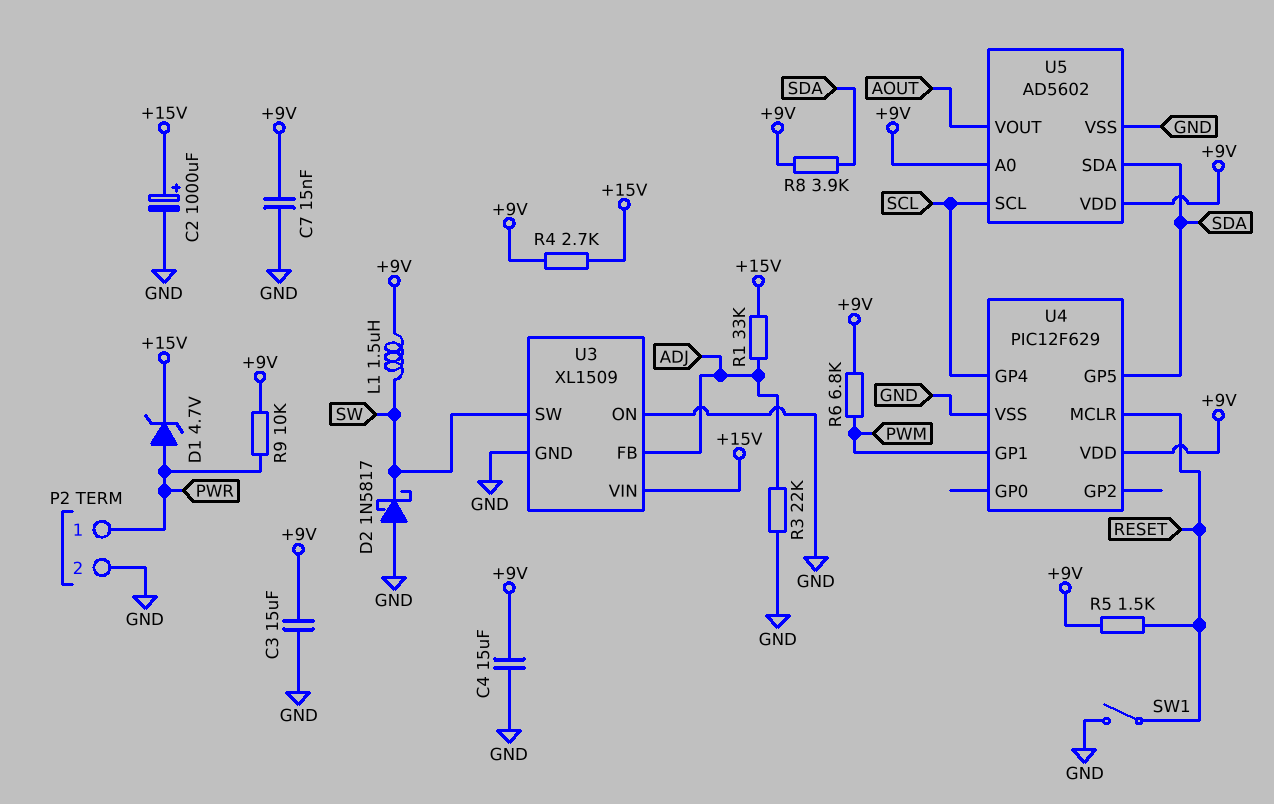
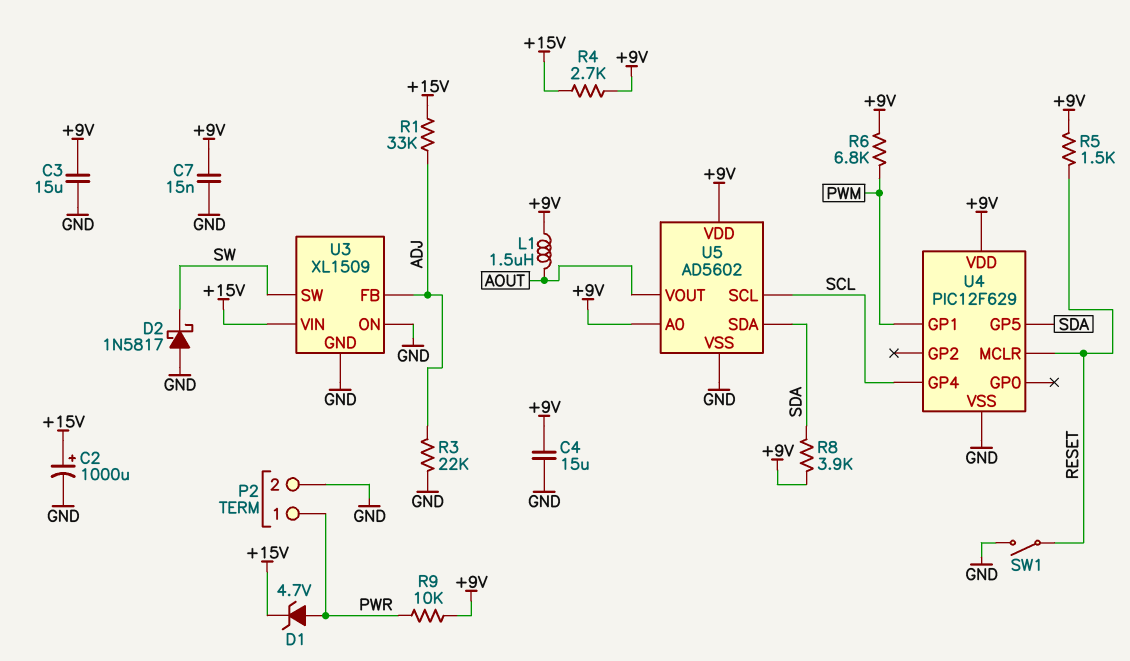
L1: 1.5uH (+9V, SW) -> 1.5uH (+9V, AOUT)

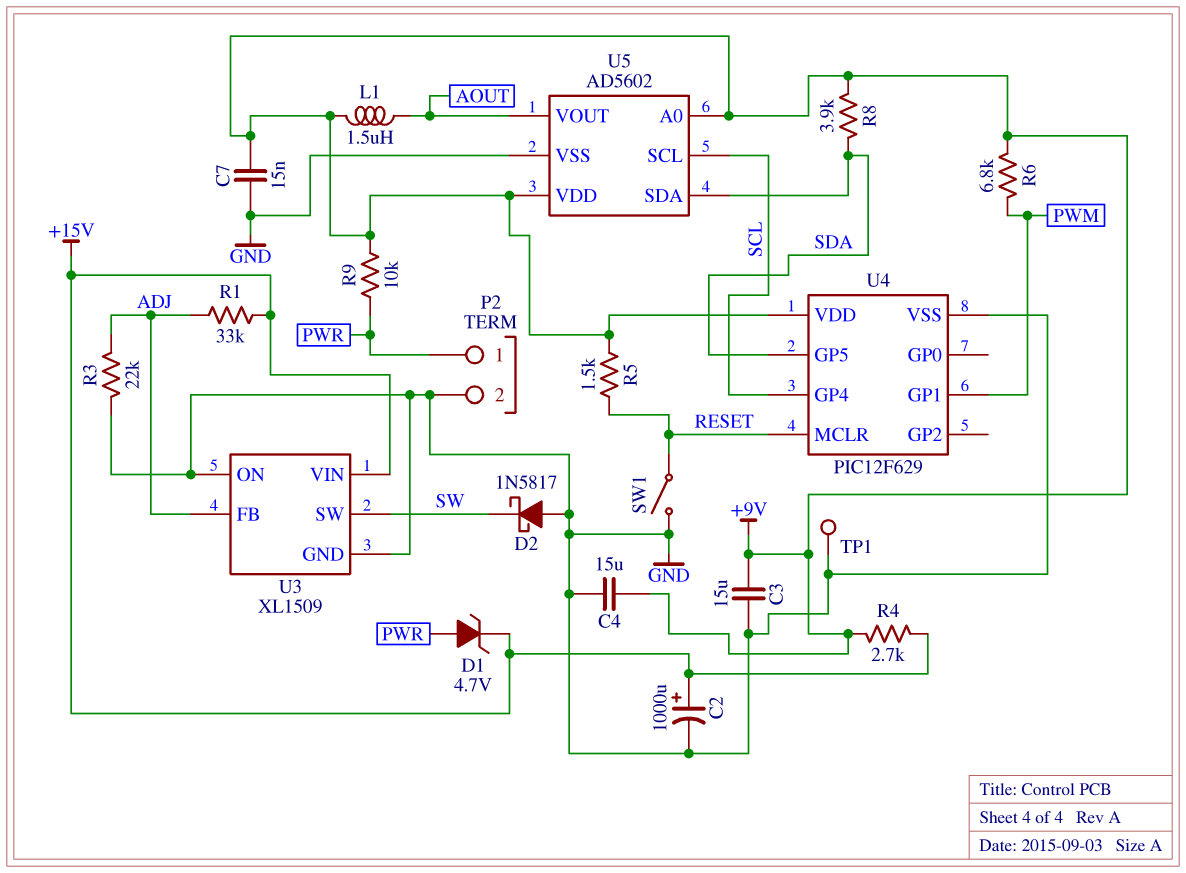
TP1: none -> test point (GND)

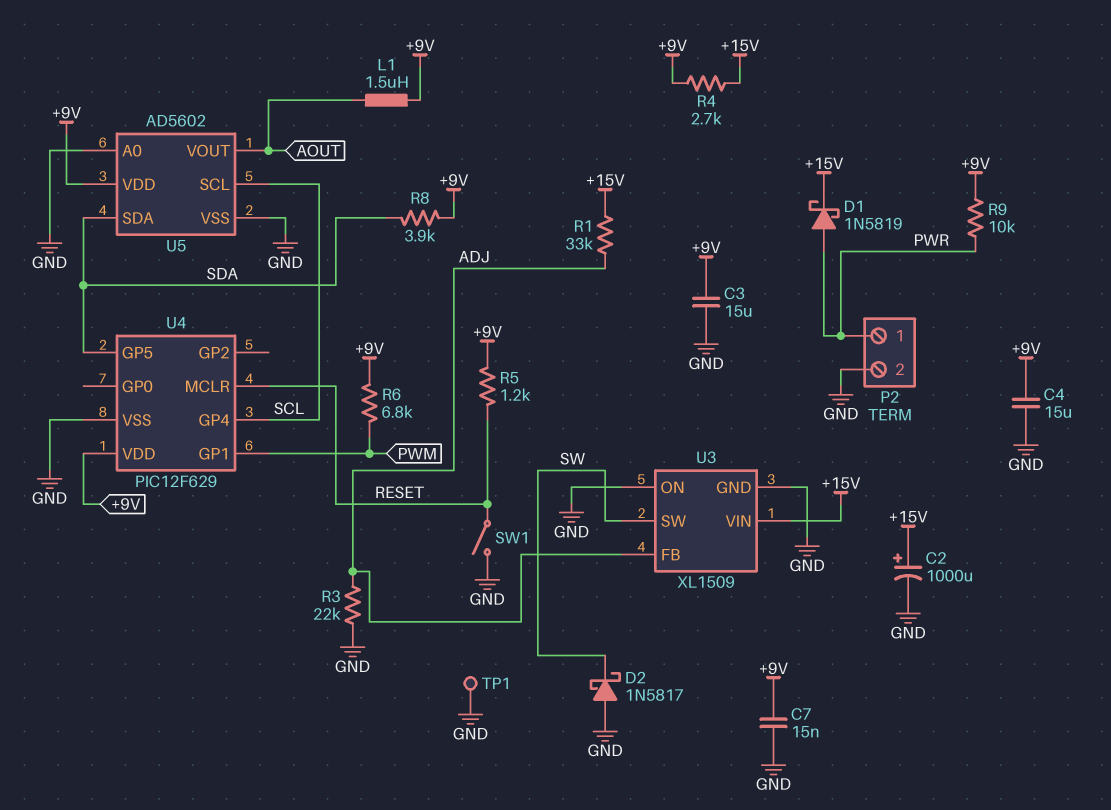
D1: zener 4.7V (A PWR, K +15V) -> schottky 1N5819 (A PWR, K +15V)
R5: 1.5k (+9V, RESET) -> 1.2k (+9V, RESET)
U5 pin A0: +9V -> GND

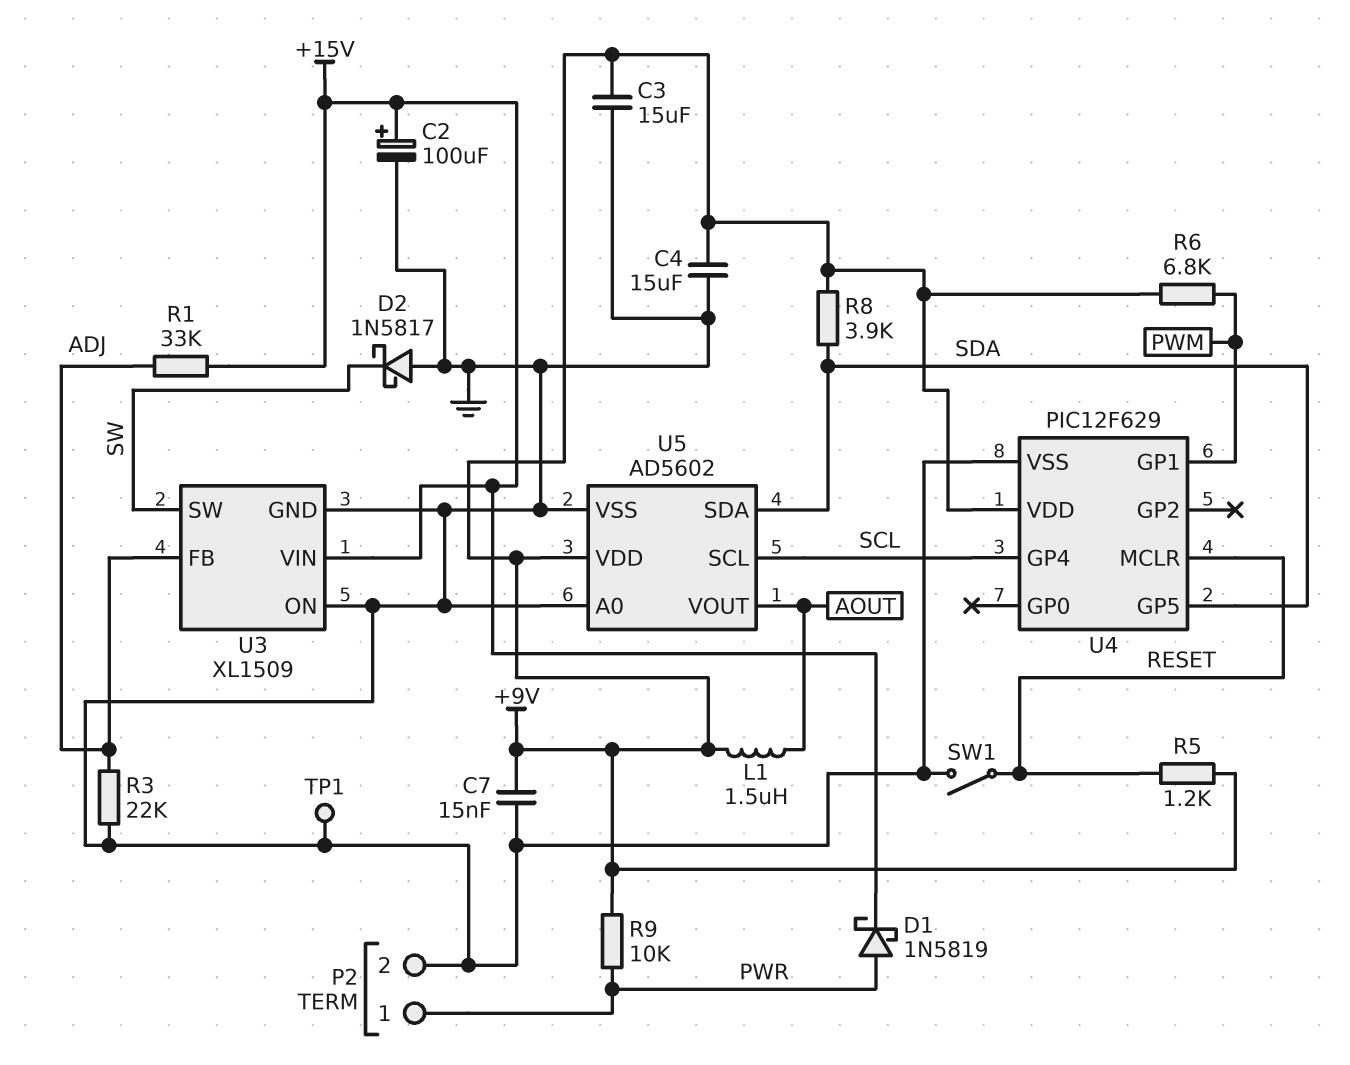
C2: 1000uF (plus +15V, minus GND) -> 100uF (plus +15V, minus GND)
R4: 2.7k (+9V, +15V) -> none

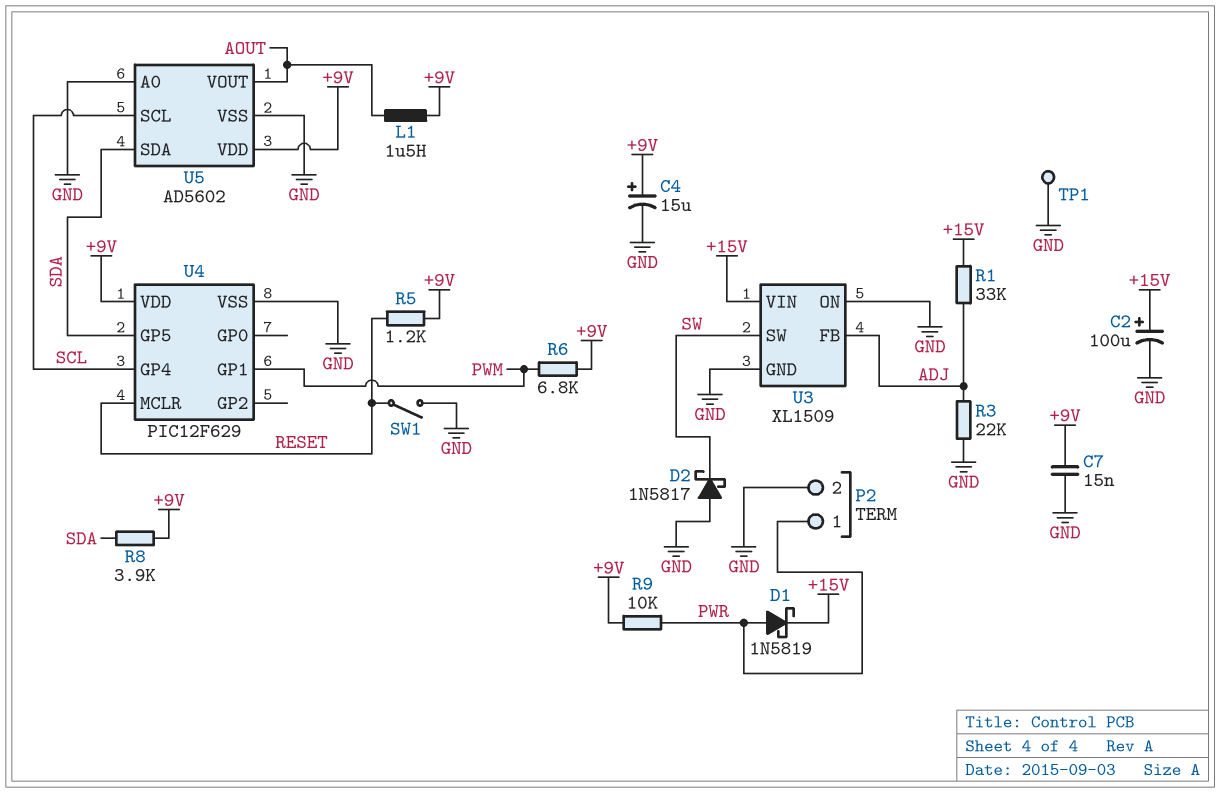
C3: 15uF (+9V, GND) -> none
C4: 15uF (+9V, GND) -> 15uF (plus +9V, minus GND)

